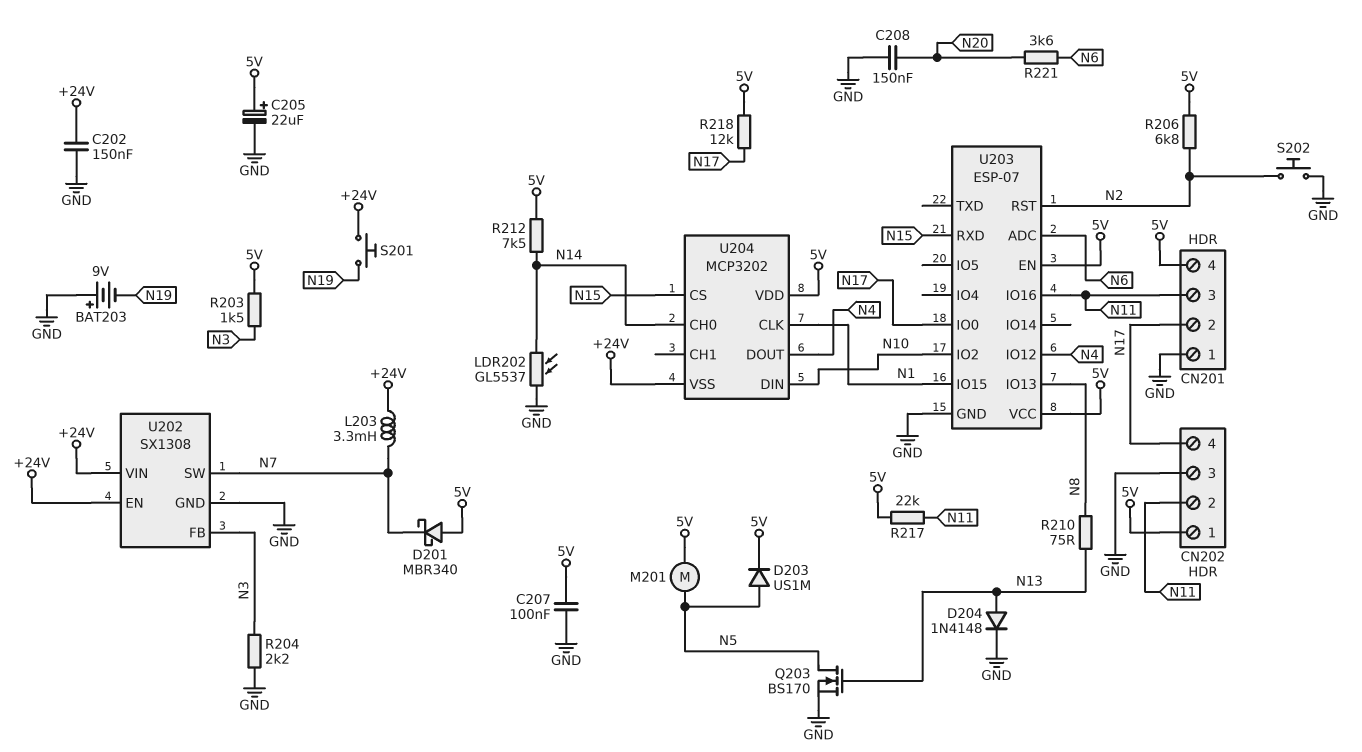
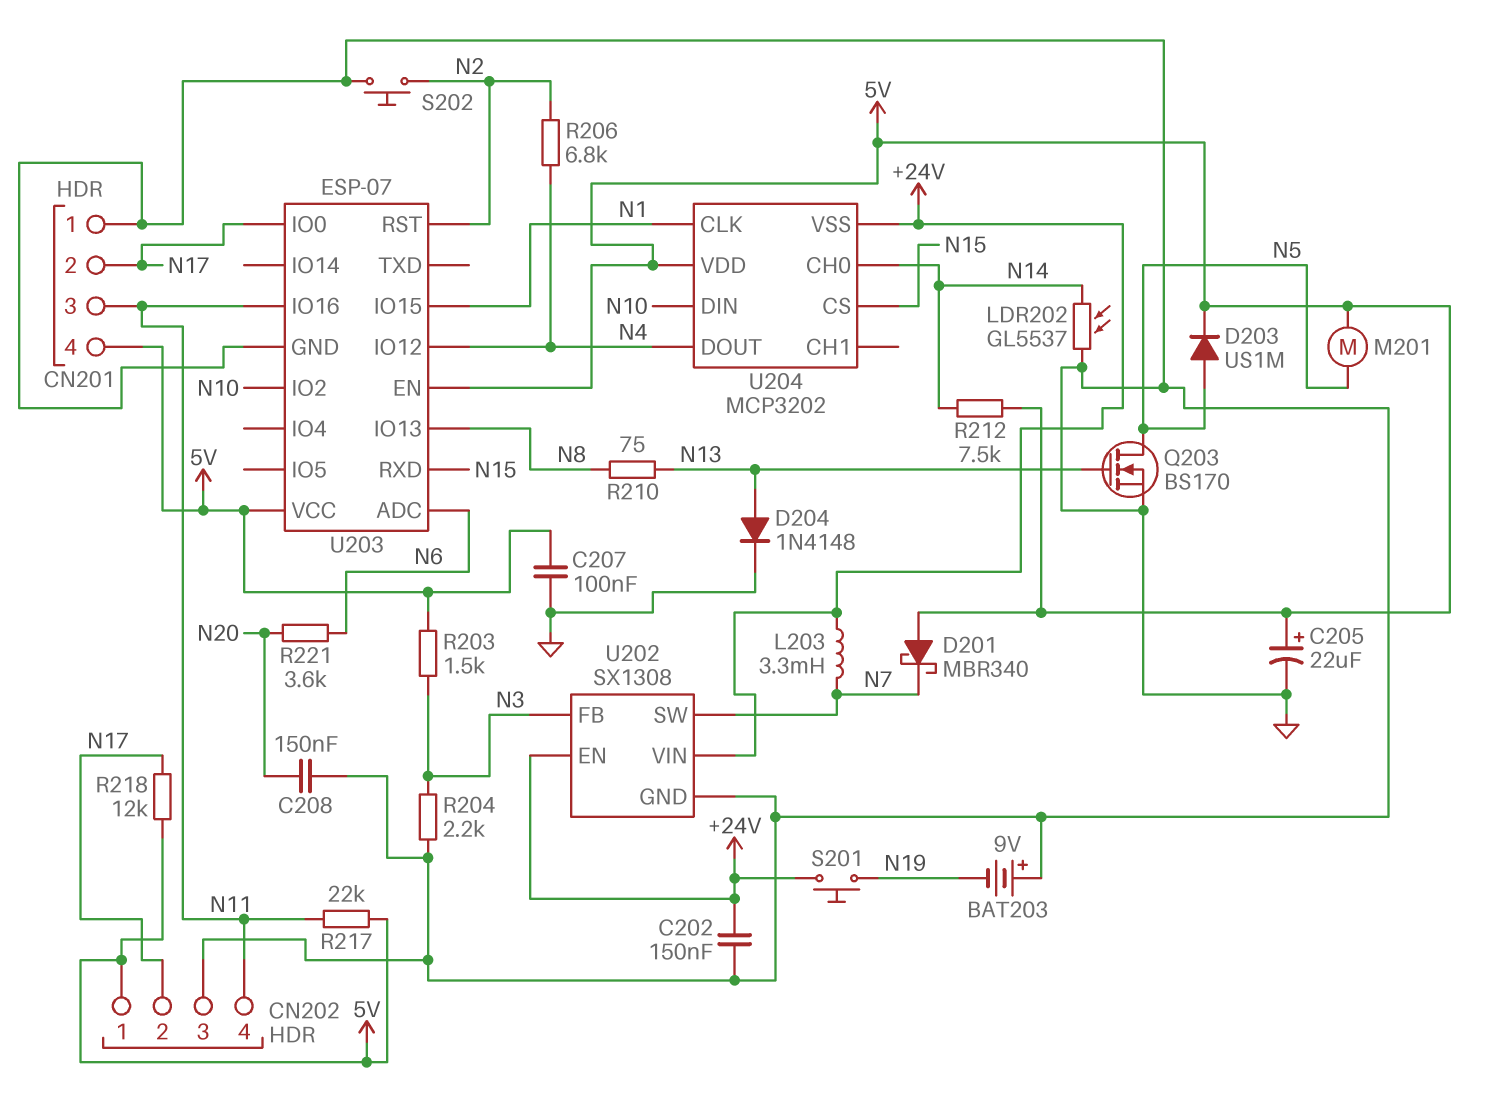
CN202 pin 2: N11 -> N17
CN202 pin 4: N17 -> N11
R206: 6.8k (5V, N2) -> 6.8k (N2, N4)

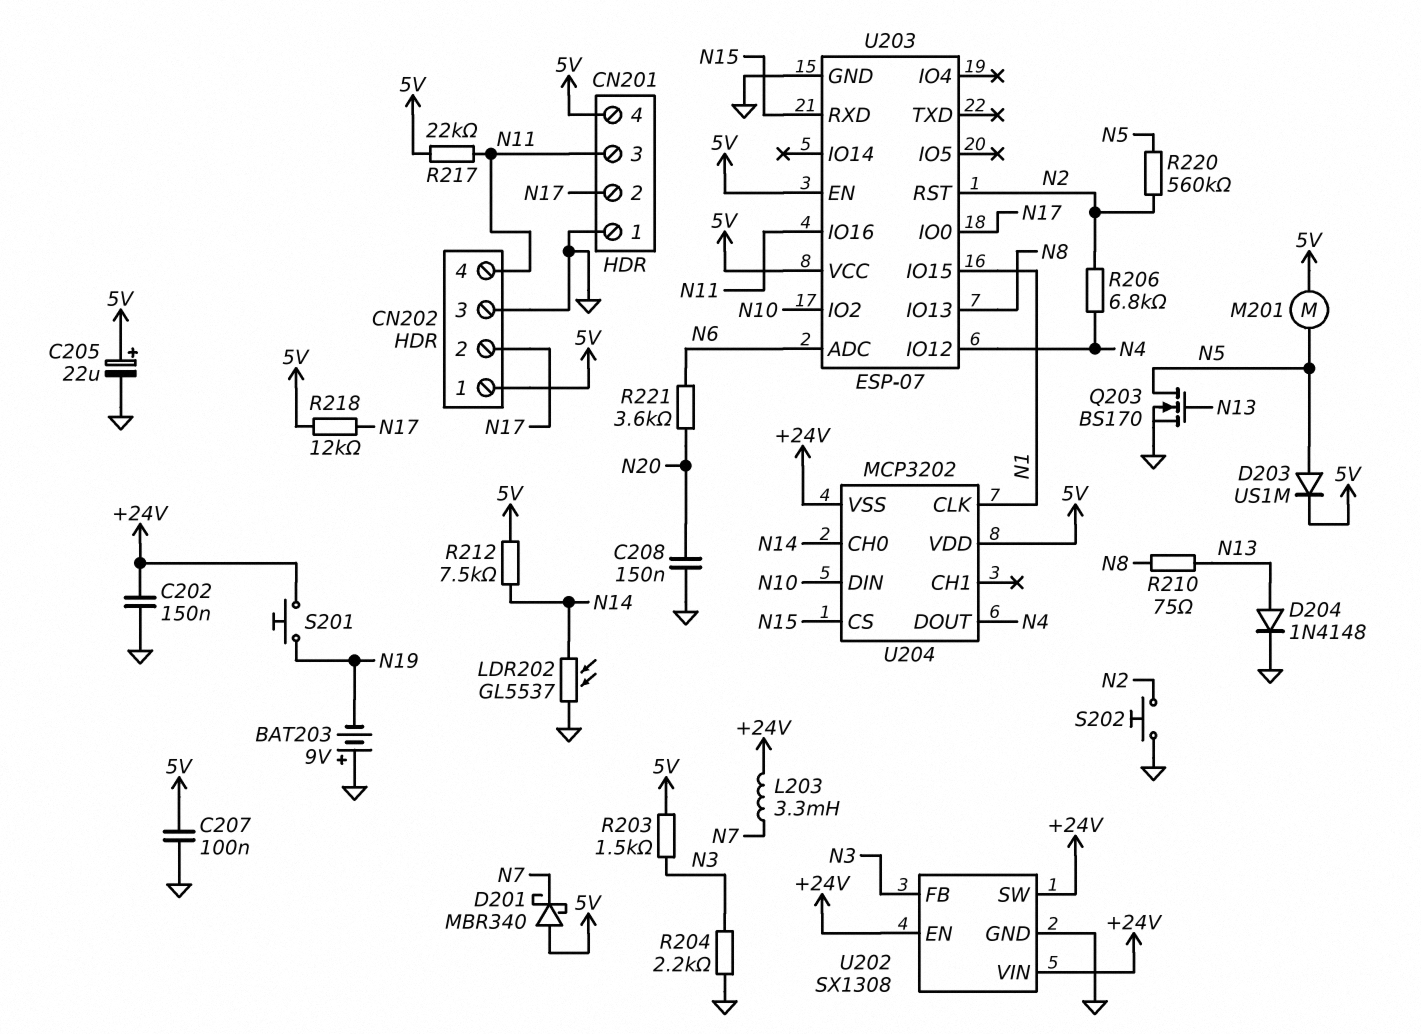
R220: none -> 560k (N2, N5)
U202 pin SW: N7 -> +24V

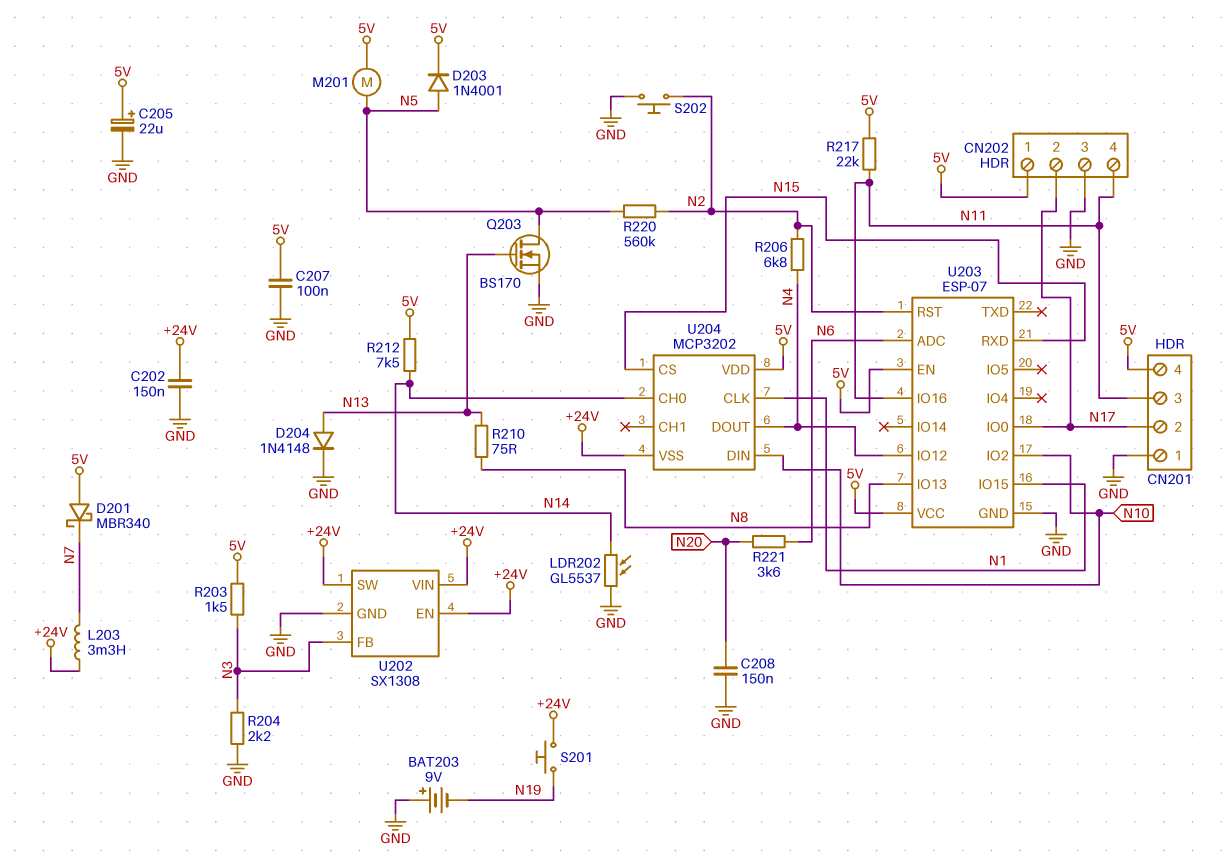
D203: diode US1M (A N5, K 5V) -> diode 1N4001 (A N5, K 5V)
R218: 12k (5V, N17) -> none

